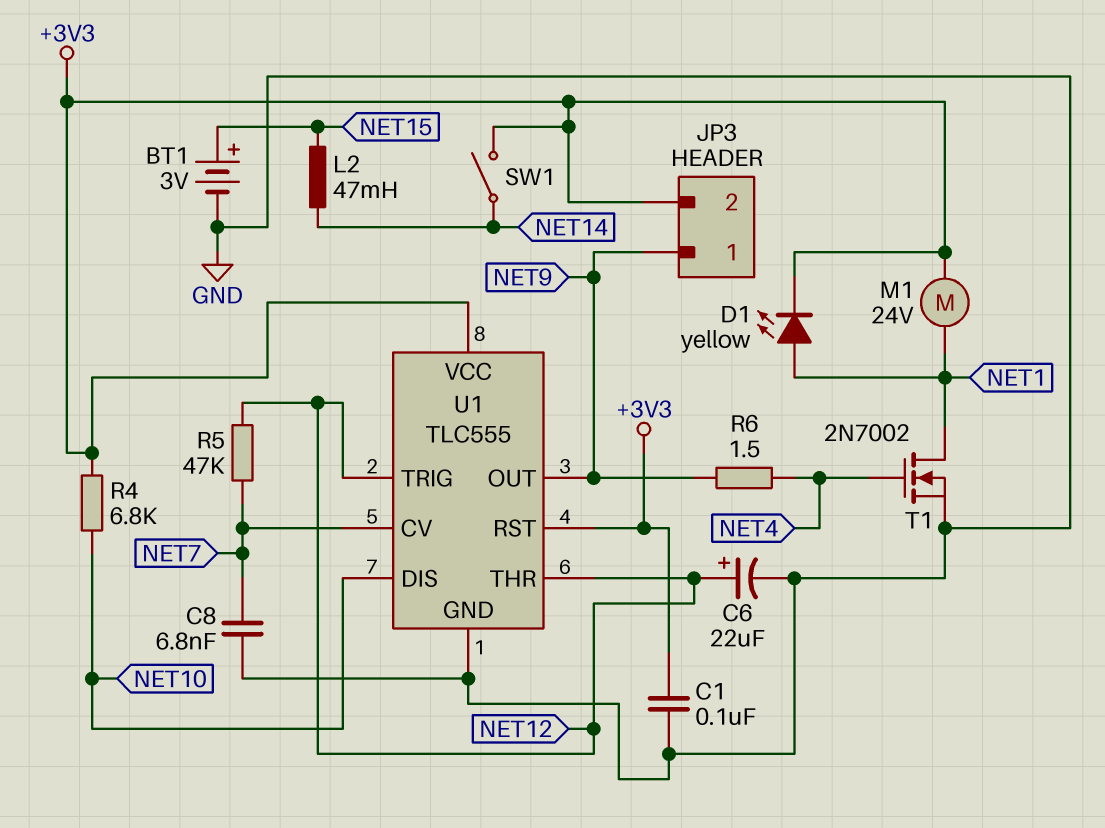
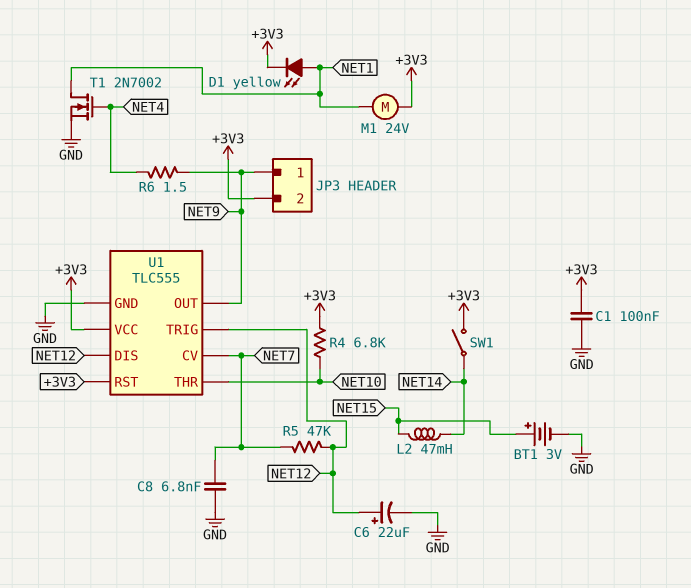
U1 pin DIS: NET10 -> NET12
U1 pin THR: NET12 -> NET10

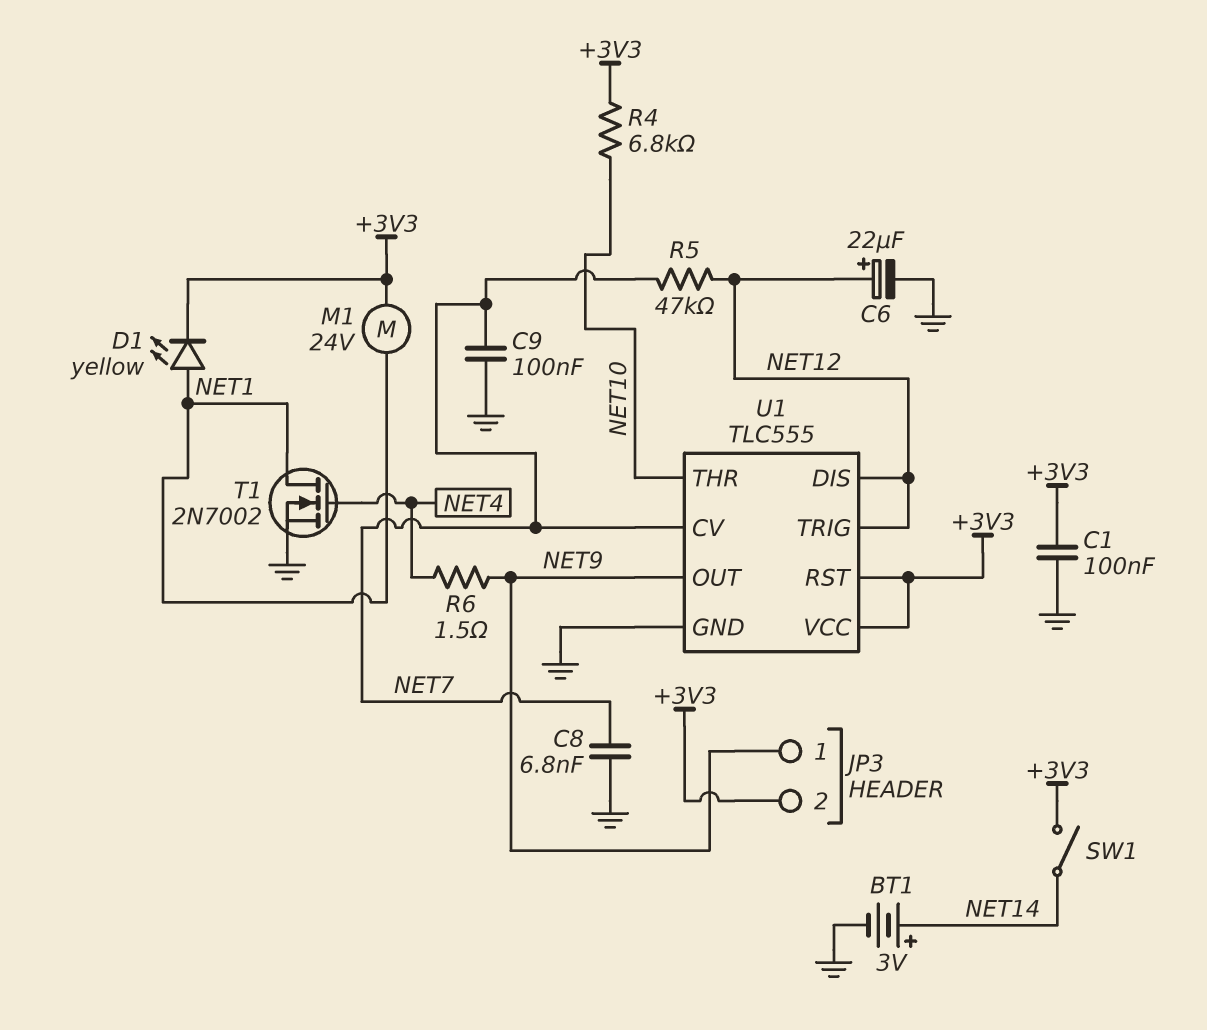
BT1: 3V (plus NET15, minus GND) -> 3V (plus NET14, minus GND)
C9: none -> 100nF (GND, NET7)
L2: 47mH (NET14, NET15) -> none

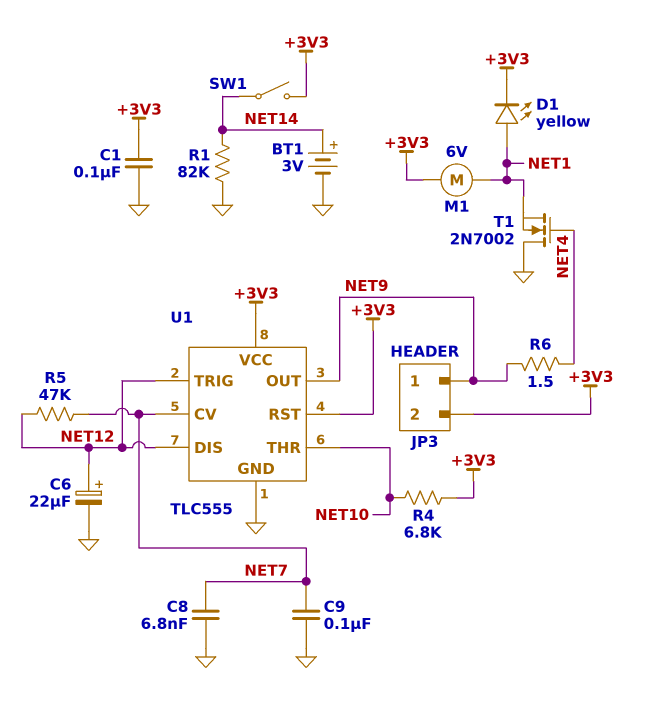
M1: motor 24V (+3V3, NET1) -> motor 6V (+3V3, NET1)
R1: none -> 82k (GND, NET14)
T1: NMOS 2N7002 (G NET4, D NET1, S GND) -> NMOS 2N7002 (G NET4, D GND, S NET1)

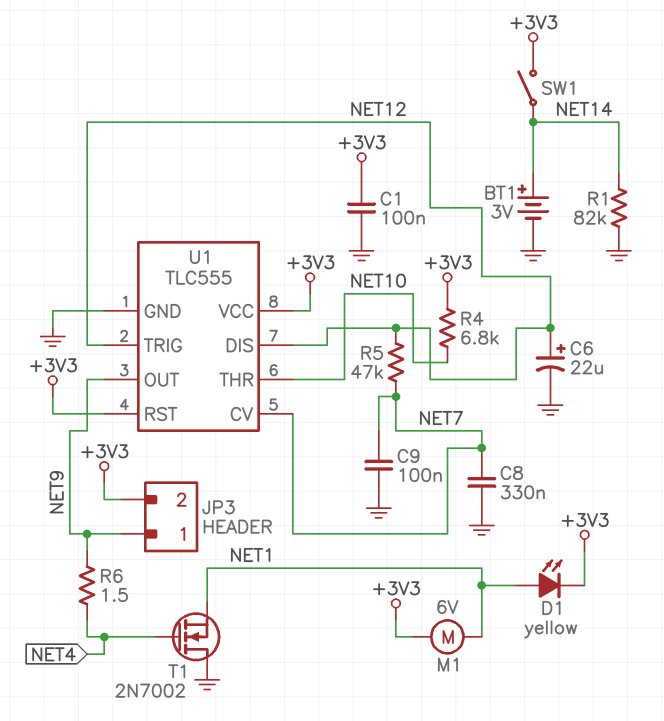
C8: 6.8nF (GND, NET7) -> 330nF (GND, NET7)

